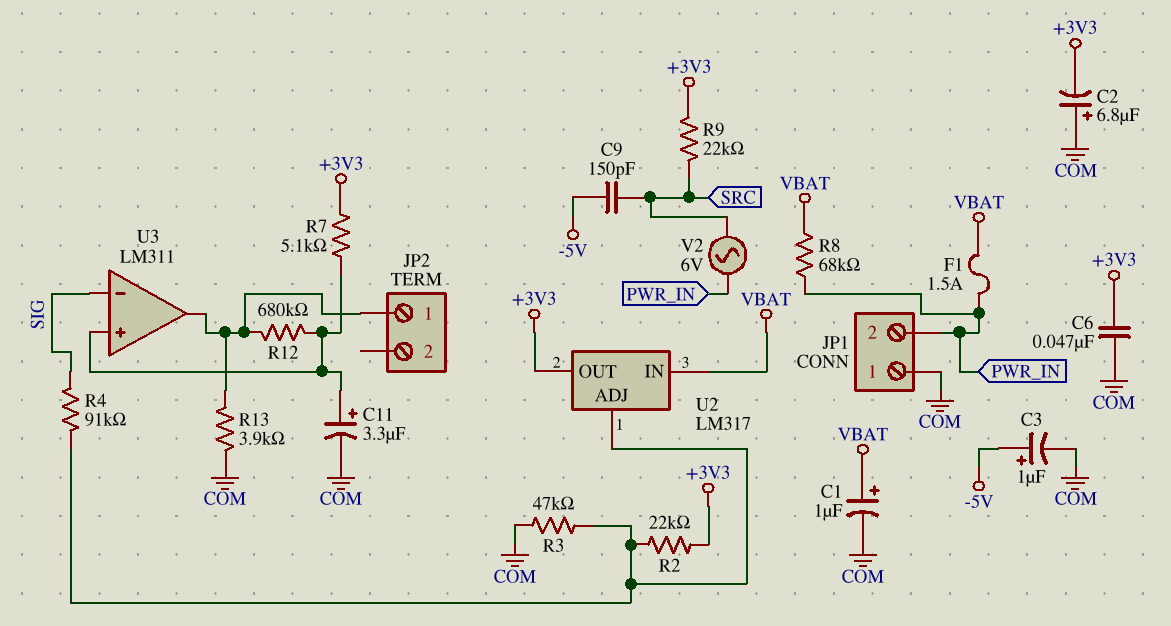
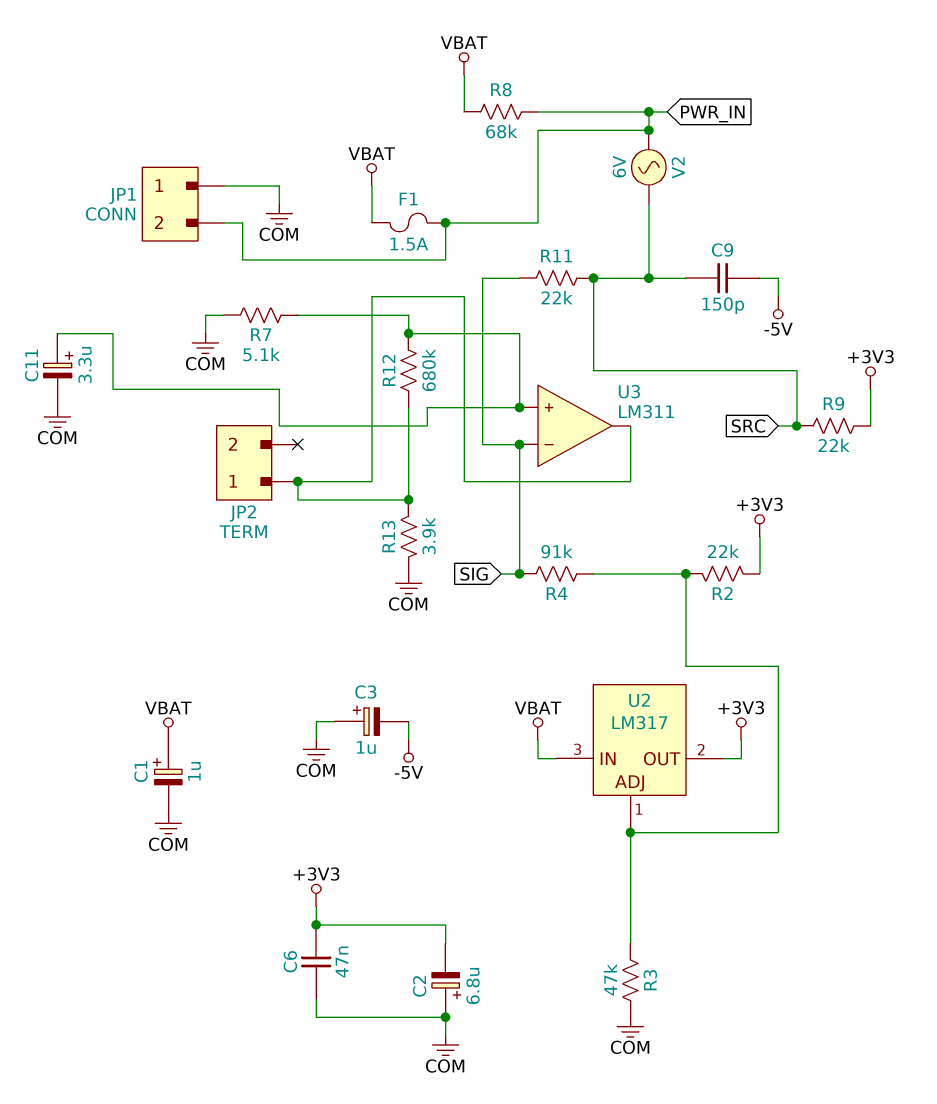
C3: 1uF (plus -5V, minus COM) -> 1uF (plus COM, minus -5V)
R7: 5.1k (+3V3, U3/in+) -> 5.1k (COM, U3/in+)
R11: none -> 22k (SIG, SRC)

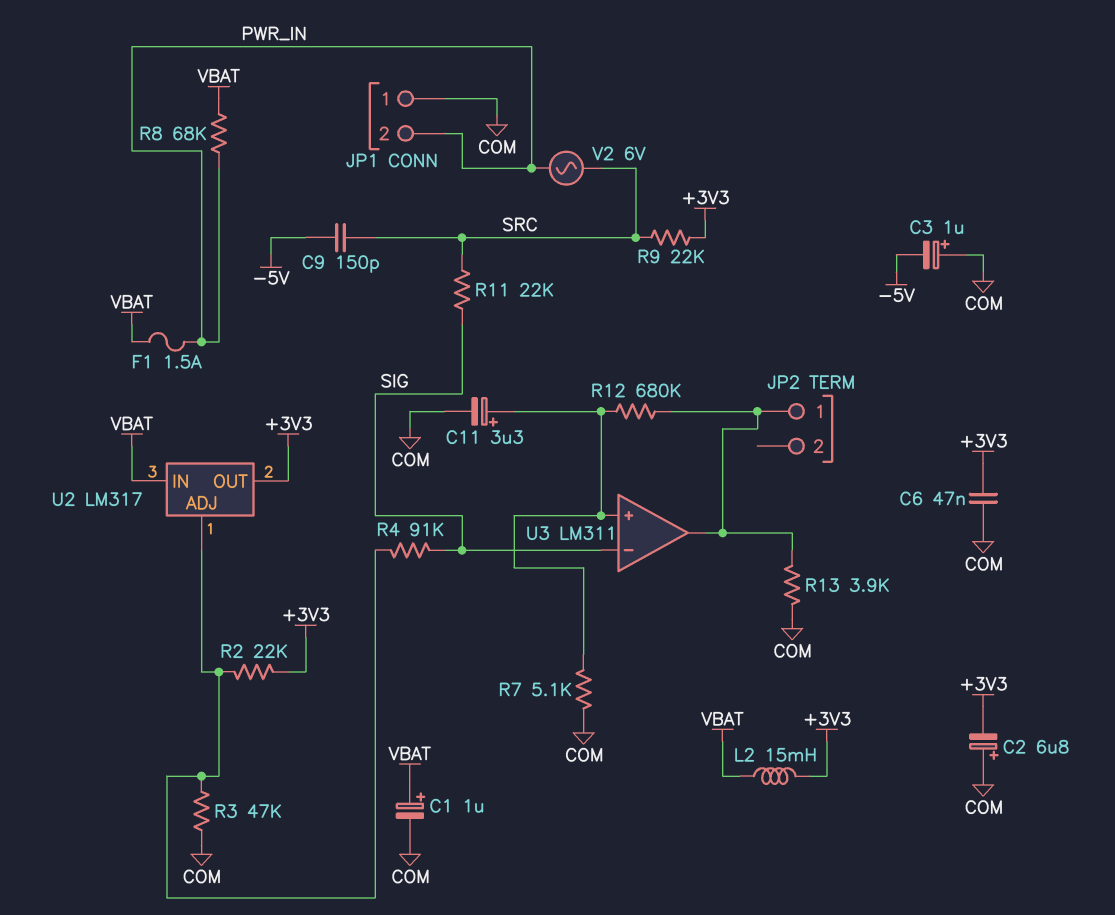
L2: none -> 15mH (+3V3, VBAT)

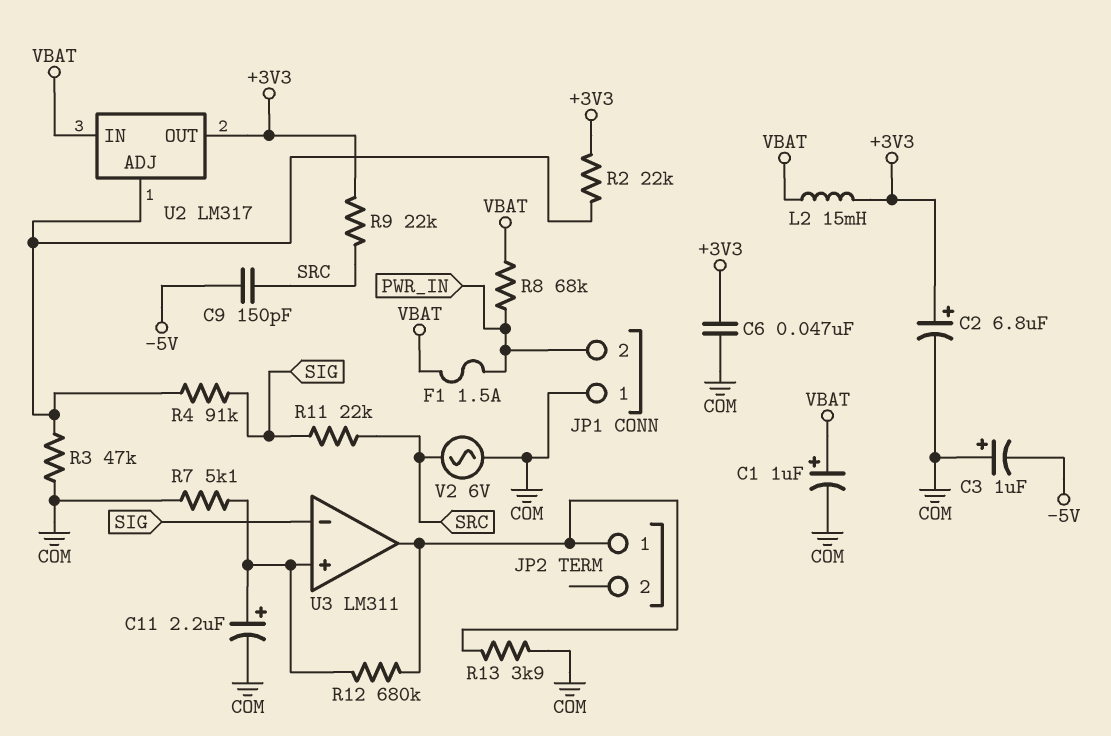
C2: 6.8uF (plus COM, minus +3V3) -> 6.8uF (plus +3V3, minus COM)
C11: 3.3uF (plus U3/in+, minus COM) -> 2.2uF (plus U3/in+, minus COM)
V2: AC 6V (PWR_IN, SRC) -> AC 6V (COM, SRC)

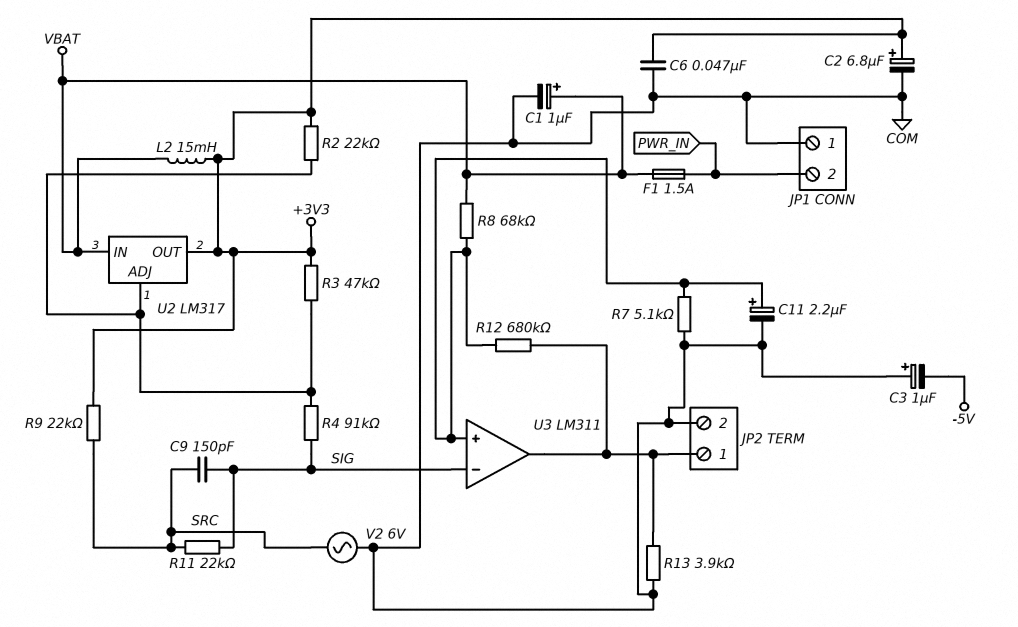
C9: 150pF (-5V, SRC) -> 150pF (SIG, SRC)
JP2 pin 2: none -> COM
R3: 47k (COM, U2/ADJ) -> 47k (+3V3, U2/ADJ)
R8: 68k (PWR_IN, VBAT) -> 68k (U3/in+, VBAT)

